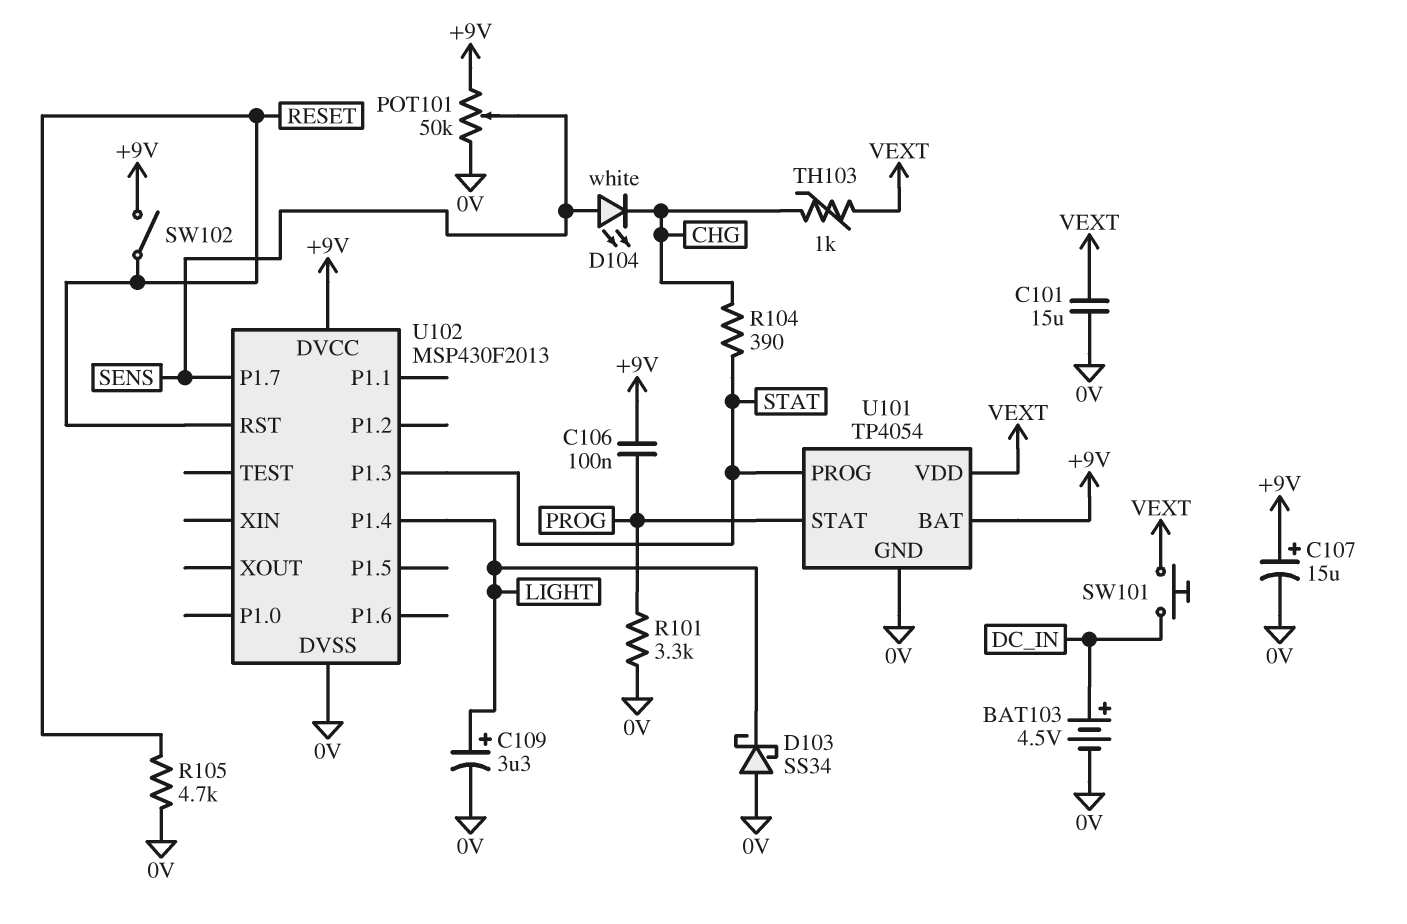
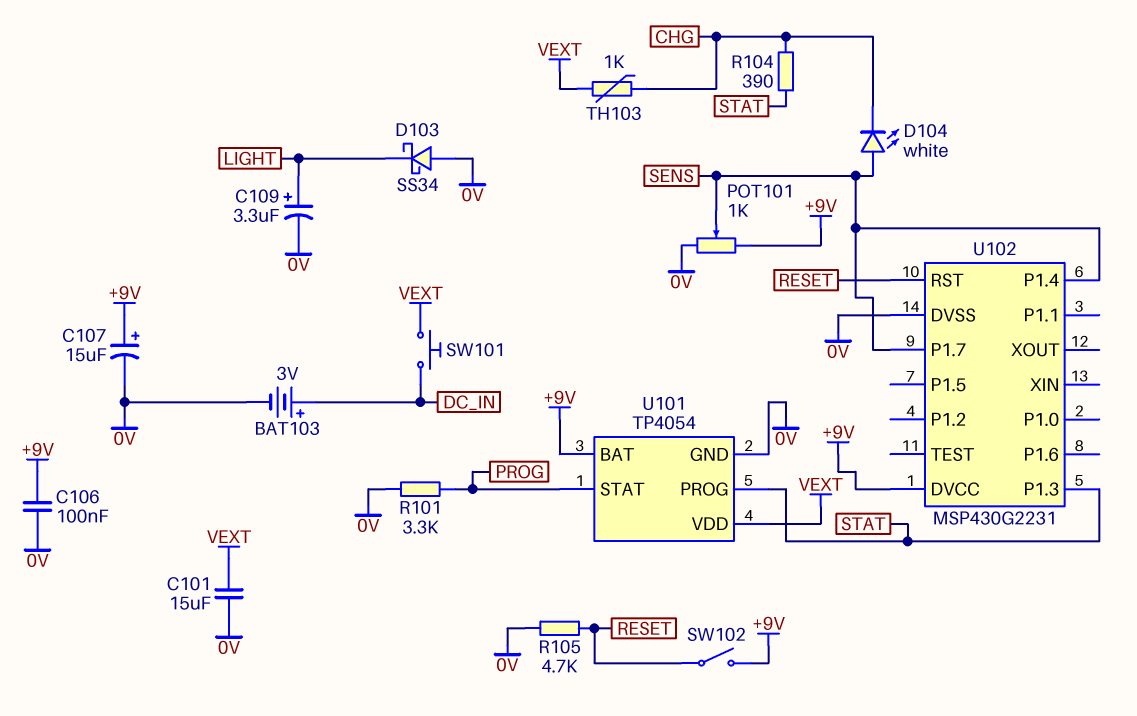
BAT103: 4.5V (plus DC_IN, minus 0V) -> 3V (plus DC_IN, minus 0V)
C106: 100nF (+9V, PROG) -> 100nF (+9V, 0V)
POT101: 50k (+9V, 0V, wiper SENS) -> 1k (+9V, 0V, wiper SENS)
U102: MSP430F2013 -> MSP430G2231
U102 pin P1.4: LIGHT -> SENS

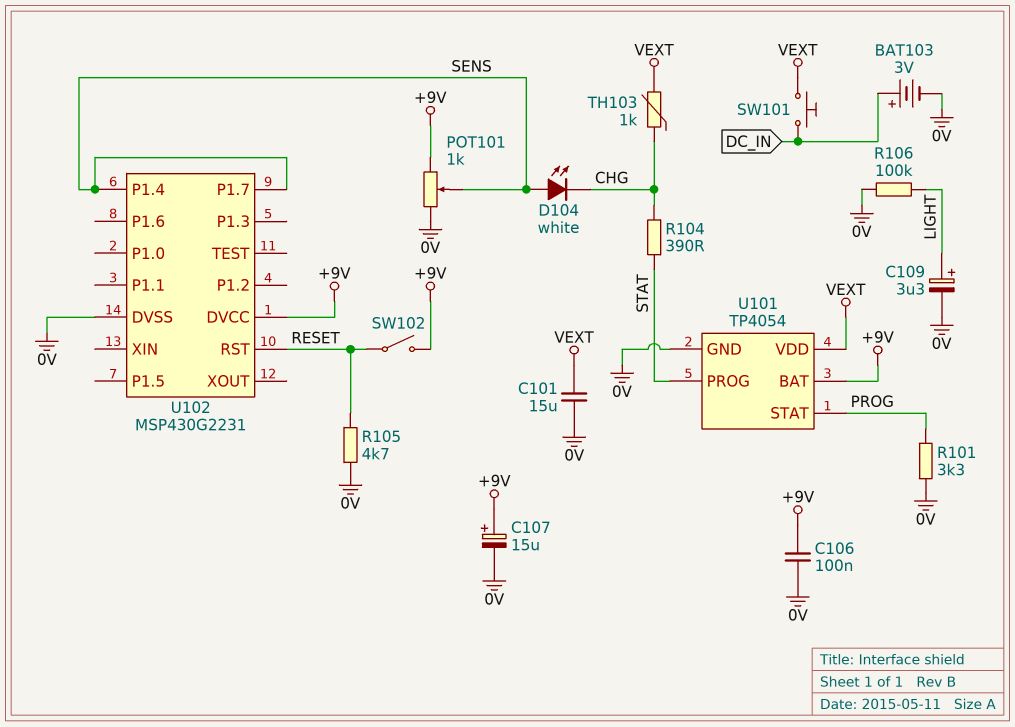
D103: schottky SS34 (A 0V, K LIGHT) -> none
R106: none -> 100k (0V, LIGHT)
U102 pin P1.3: STAT -> none

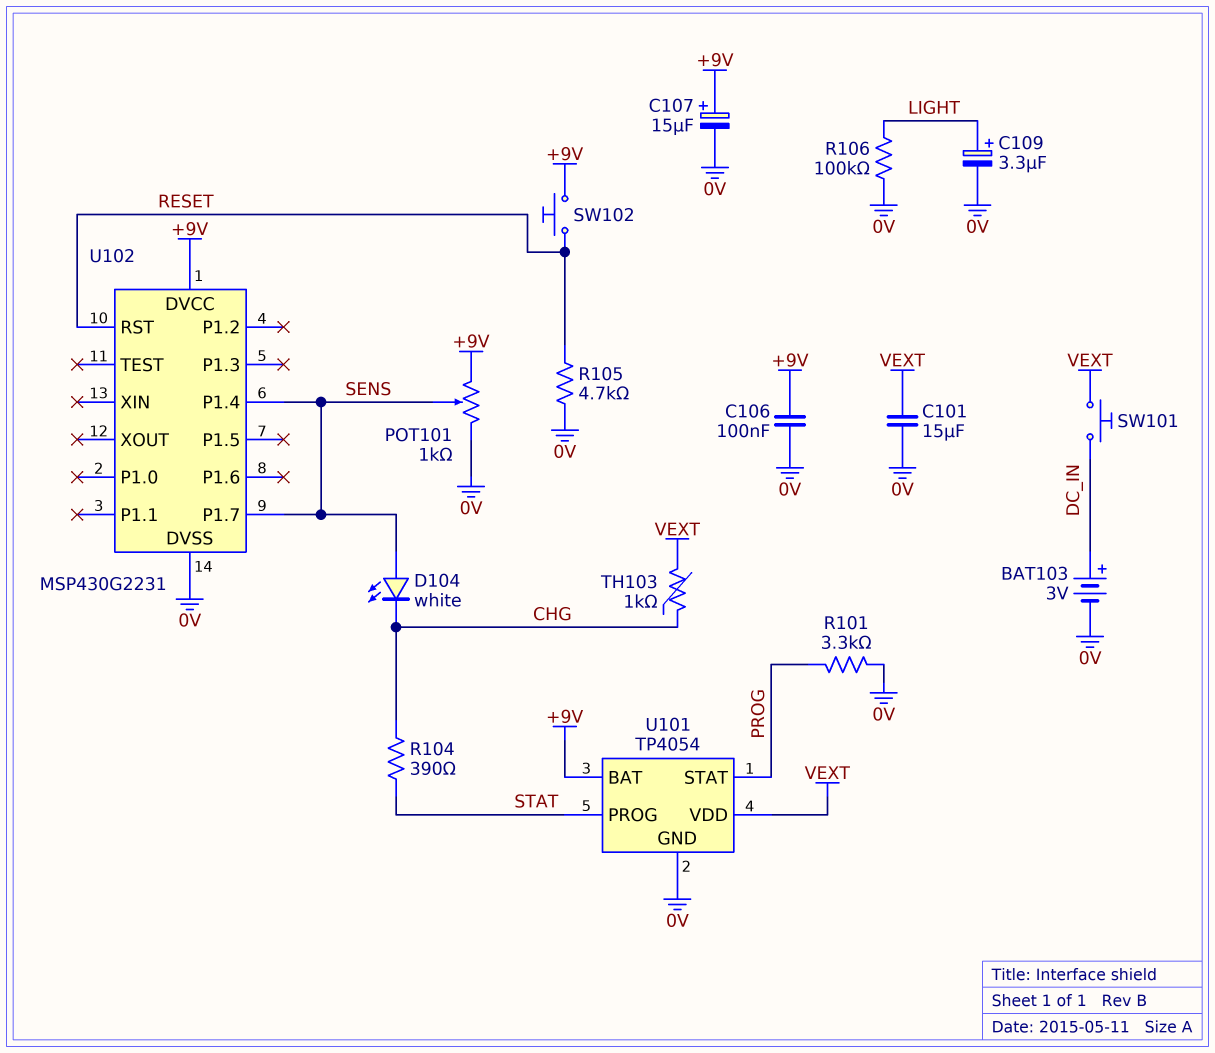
SW102: switch (+9V, RESET) -> button (+9V, RESET)

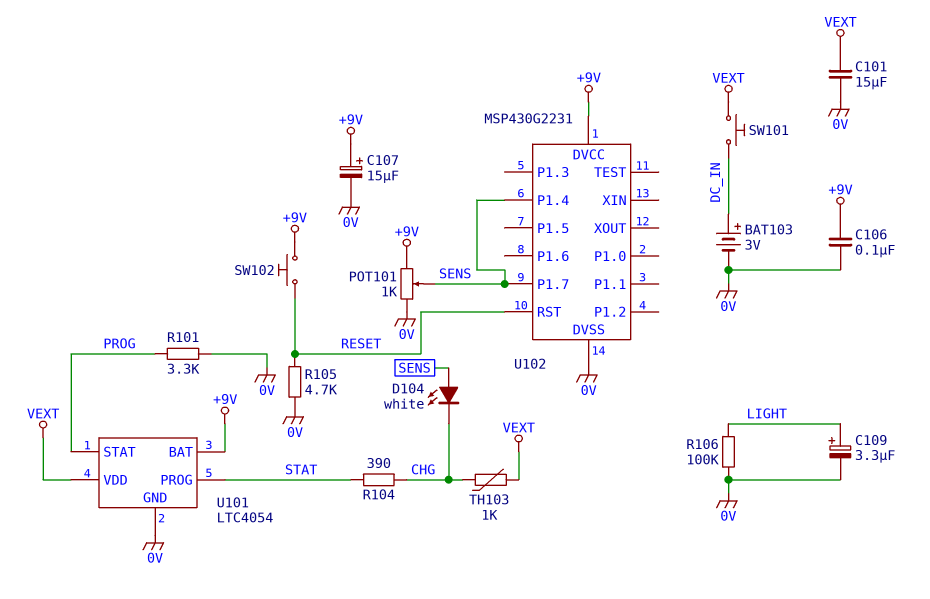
U101: TP4054 -> LTC4054

